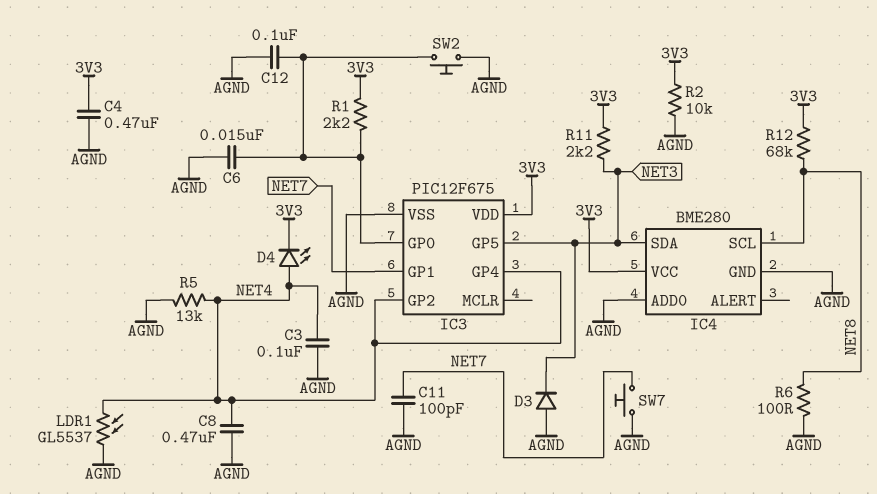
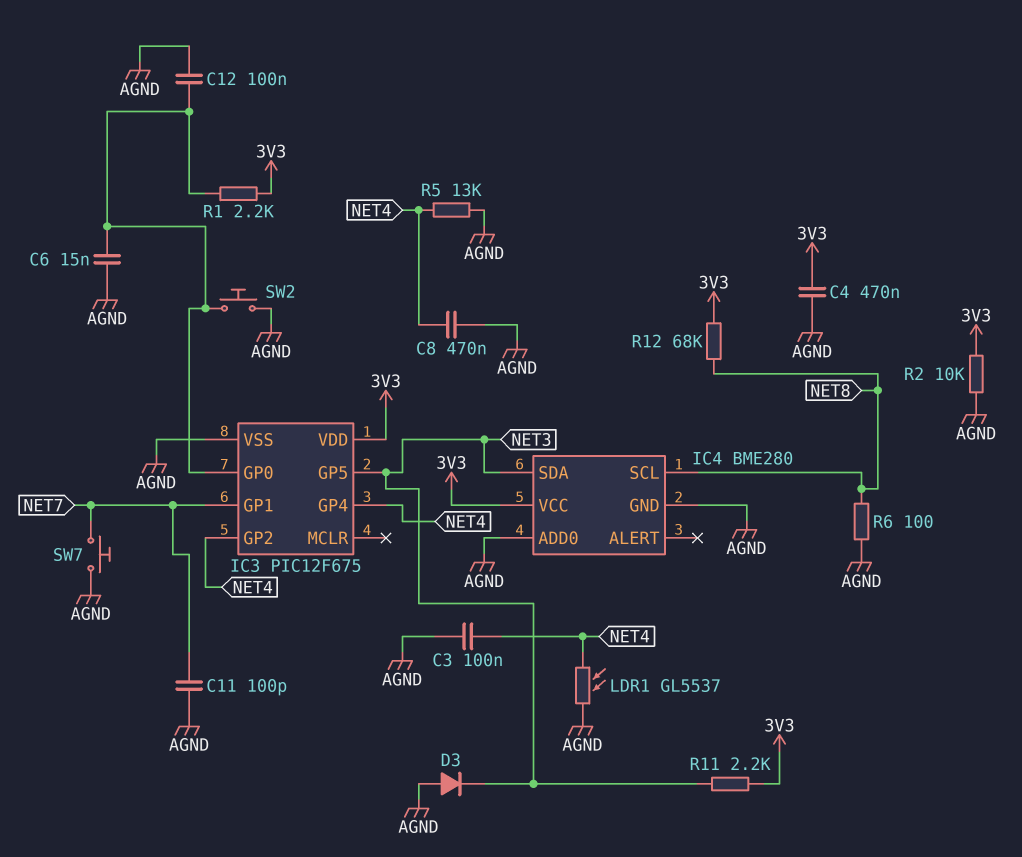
D4: LED (A NET4, K 3V3) -> none

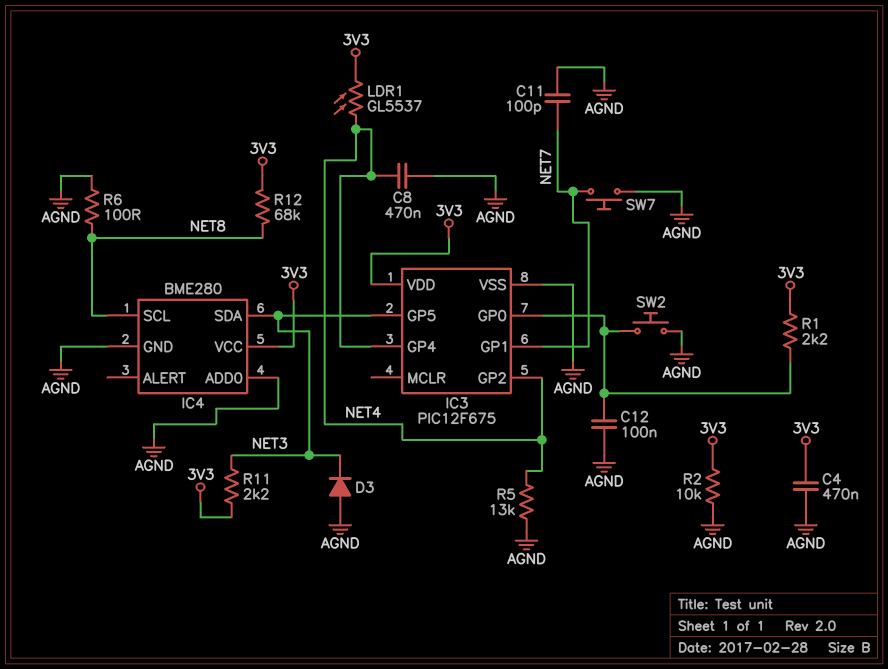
C3: 100nF (AGND, NET4) -> none
C6: 15nF (AGND, IC3/GP0) -> none
LDR1: GL5537 (AGND, NET4) -> GL5537 (3V3, NET4)

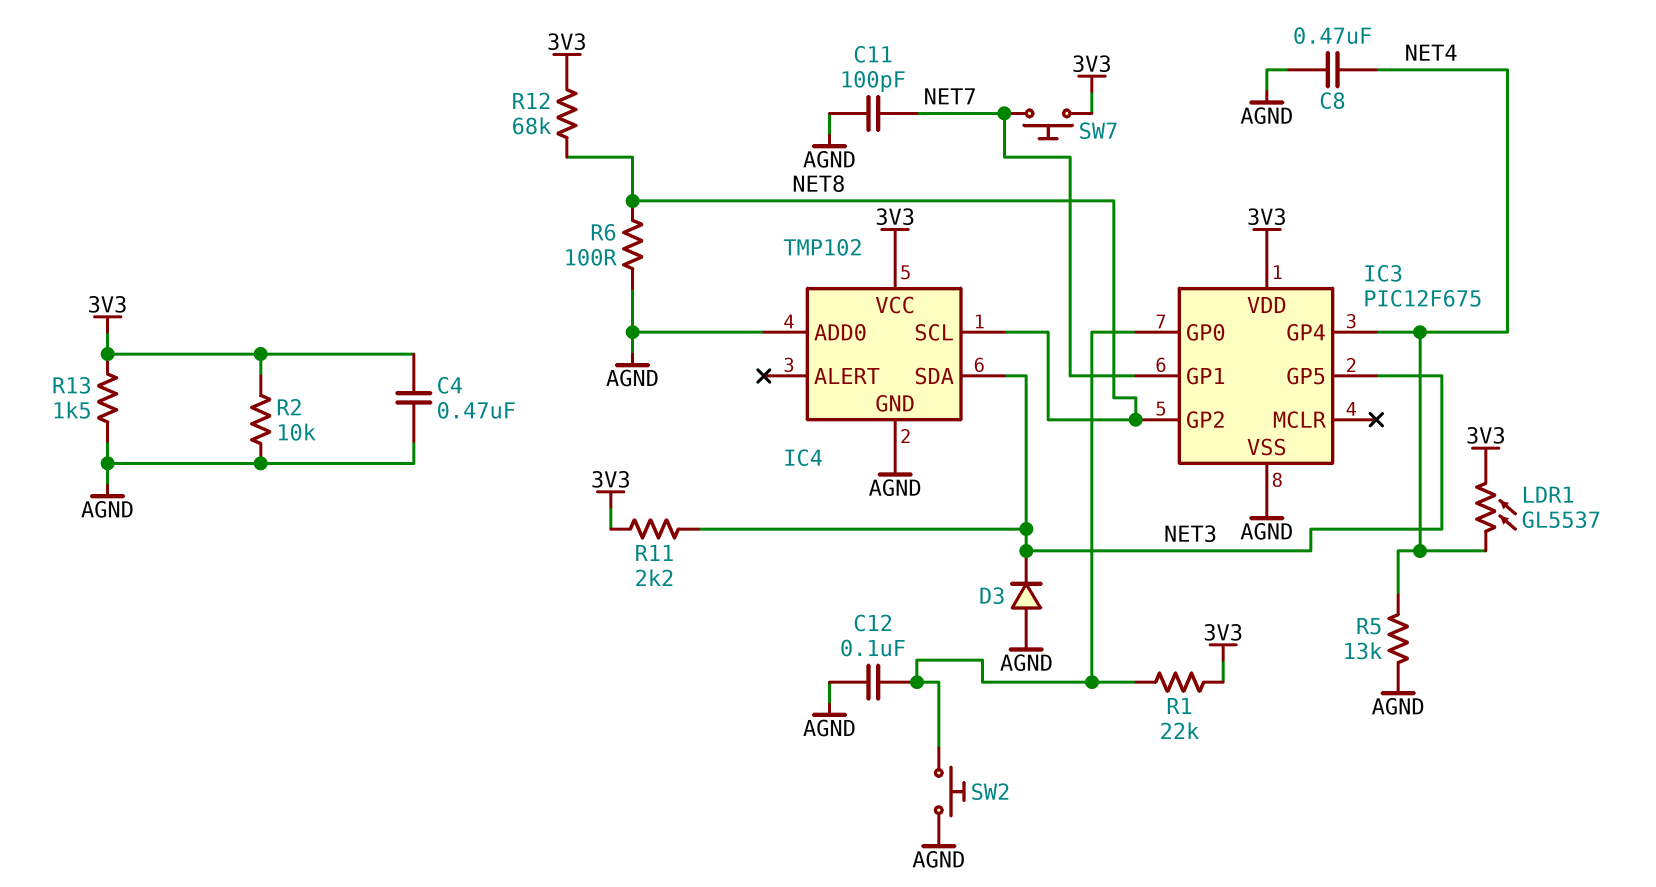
IC3 pin GP2: NET4 -> NET8
IC4: BME280 -> TMP102
R1: 2.2k (3V3, IC3/GP0) -> 22k (3V3, IC3/GP0)
R13: none -> 1.5k (3V3, AGND)
SW7: button (AGND, NET7) -> button (3V3, NET7)

